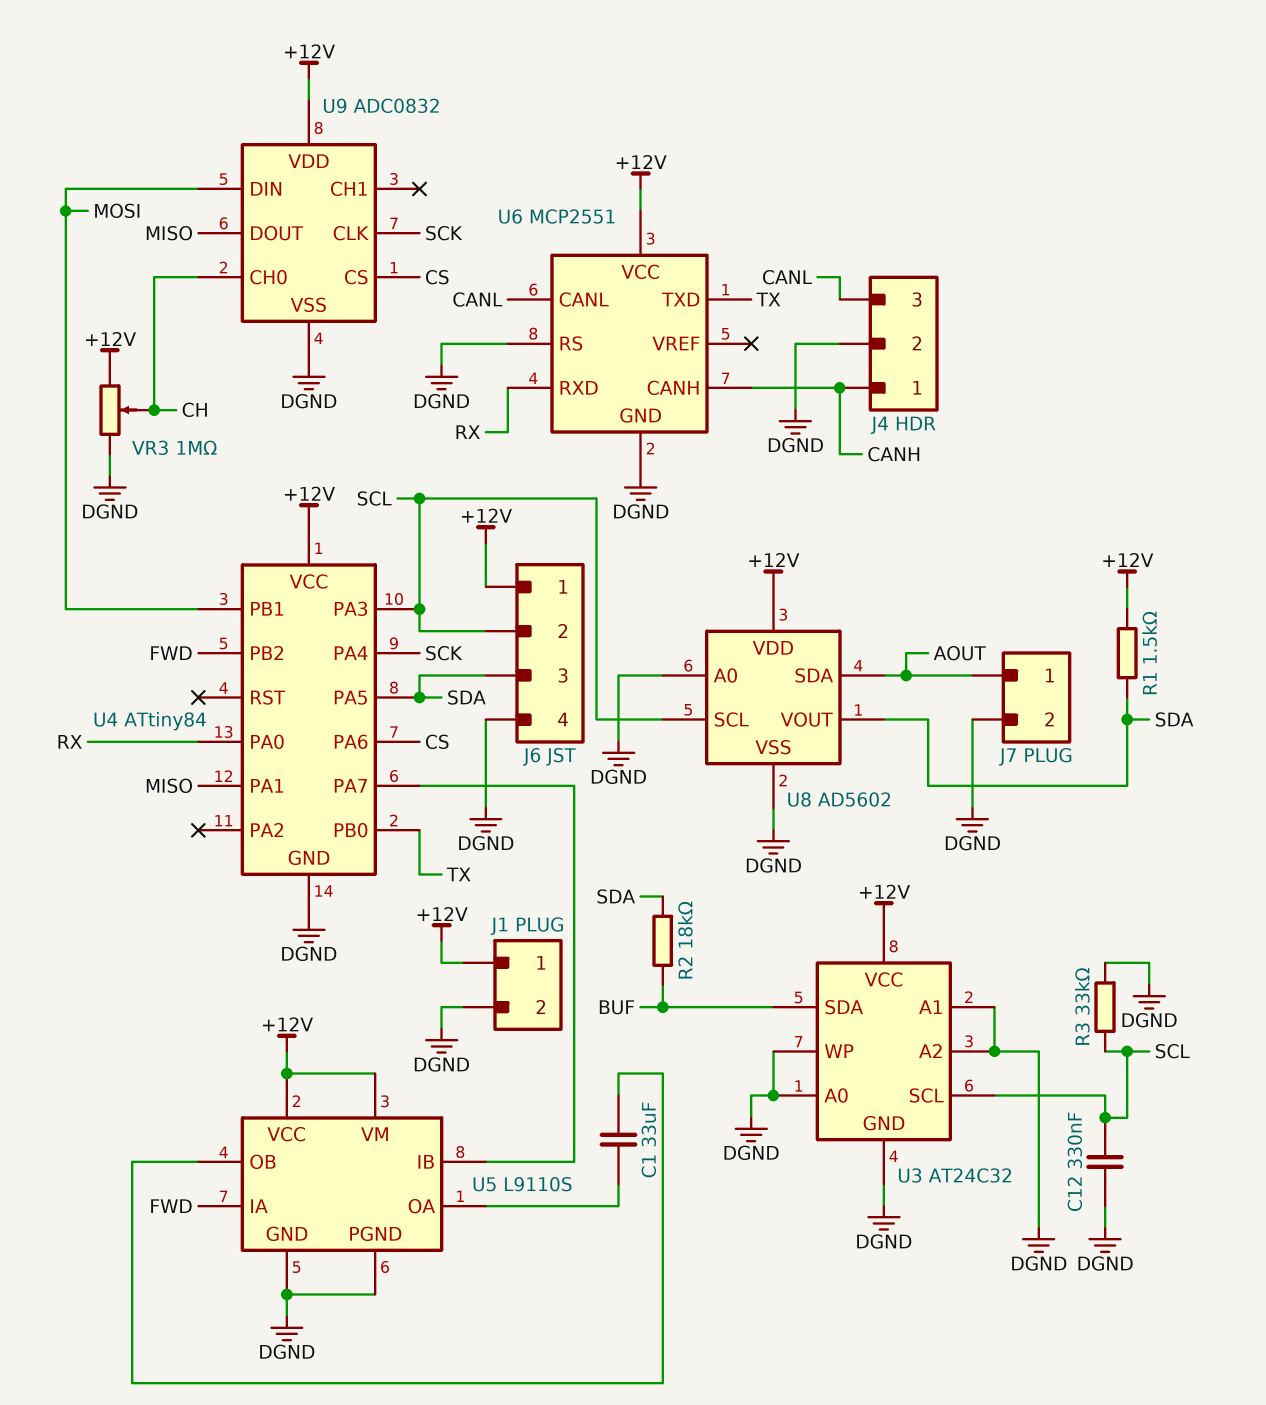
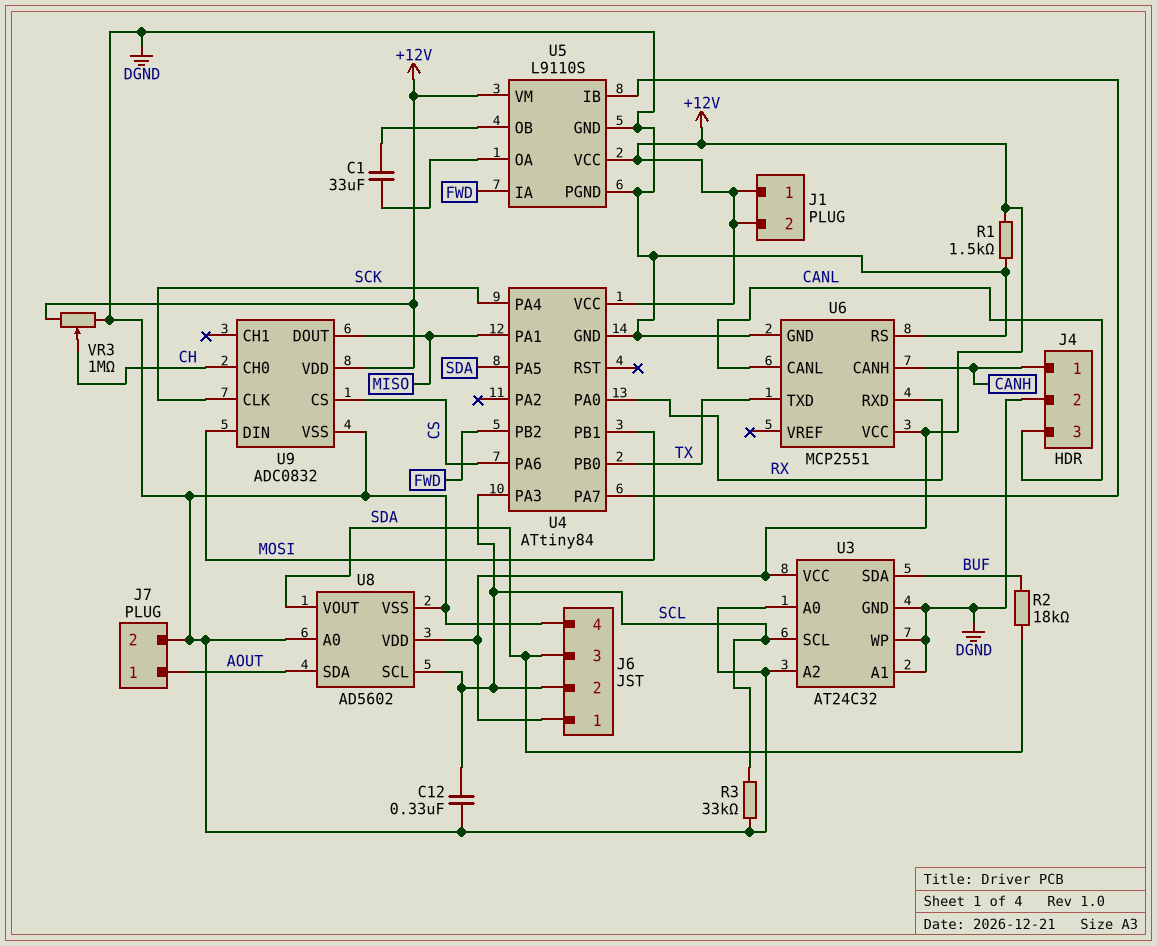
J1 pin 2: DGND -> +12V
R1: 1.5k (+12V, SDA) -> 1.5k (+12V, DGND)

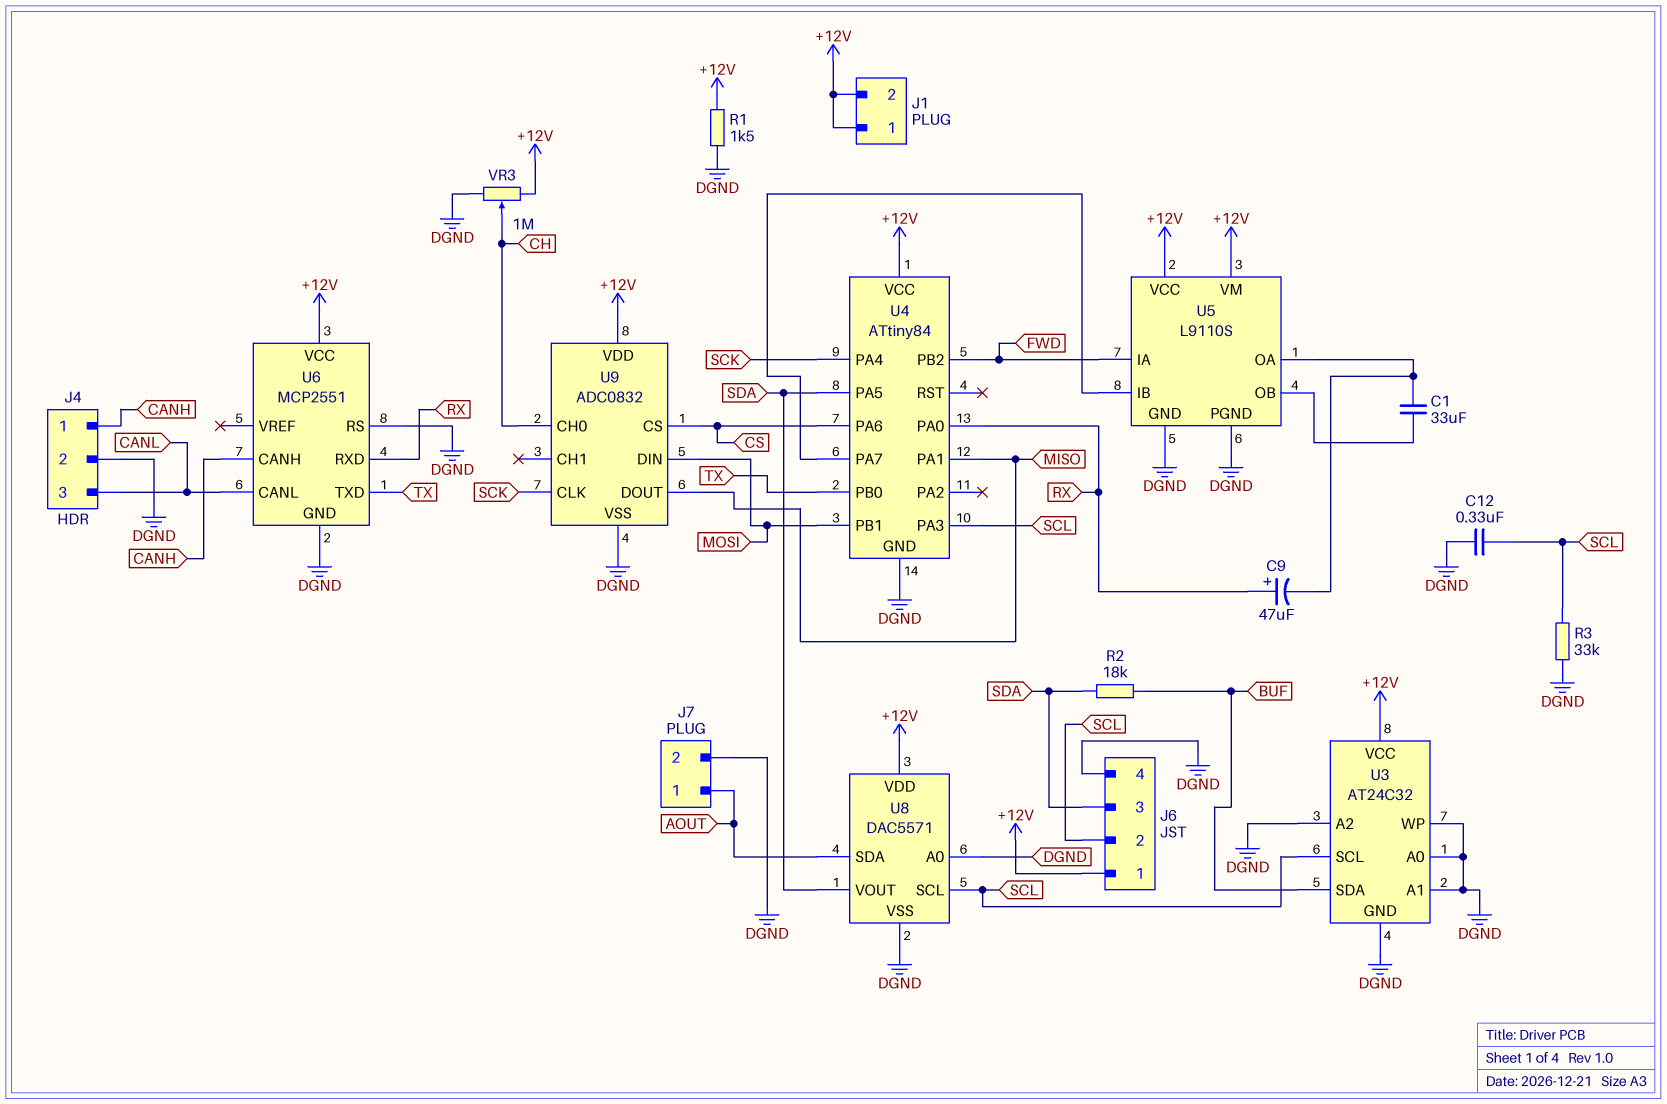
C9: none -> 47uF (plus RX, minus U5/OA)
U8: AD5602 -> DAC5571

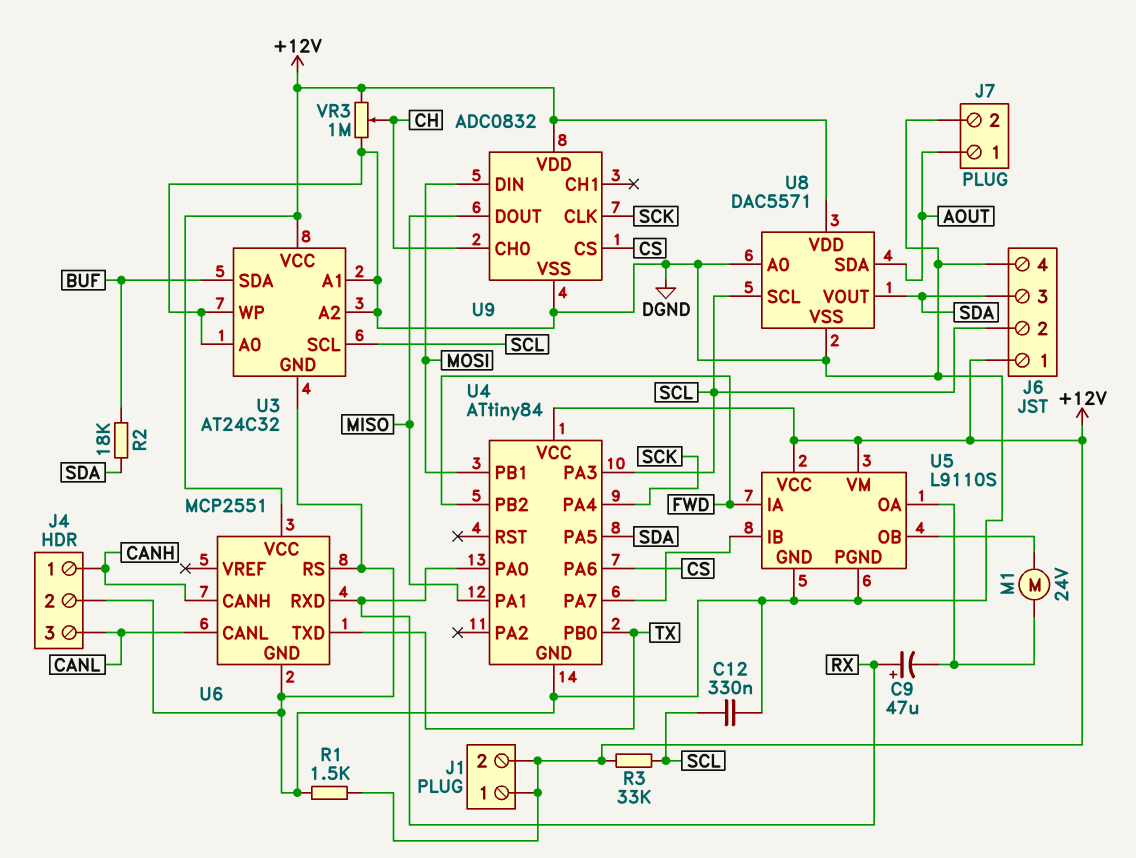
C1: 33uF (U5/OA, U5/OB) -> none
M1: none -> motor 24V (U5/OA, U5/OB)
R3: 33k (DGND, SCL) -> 33k (+12V, SCL)

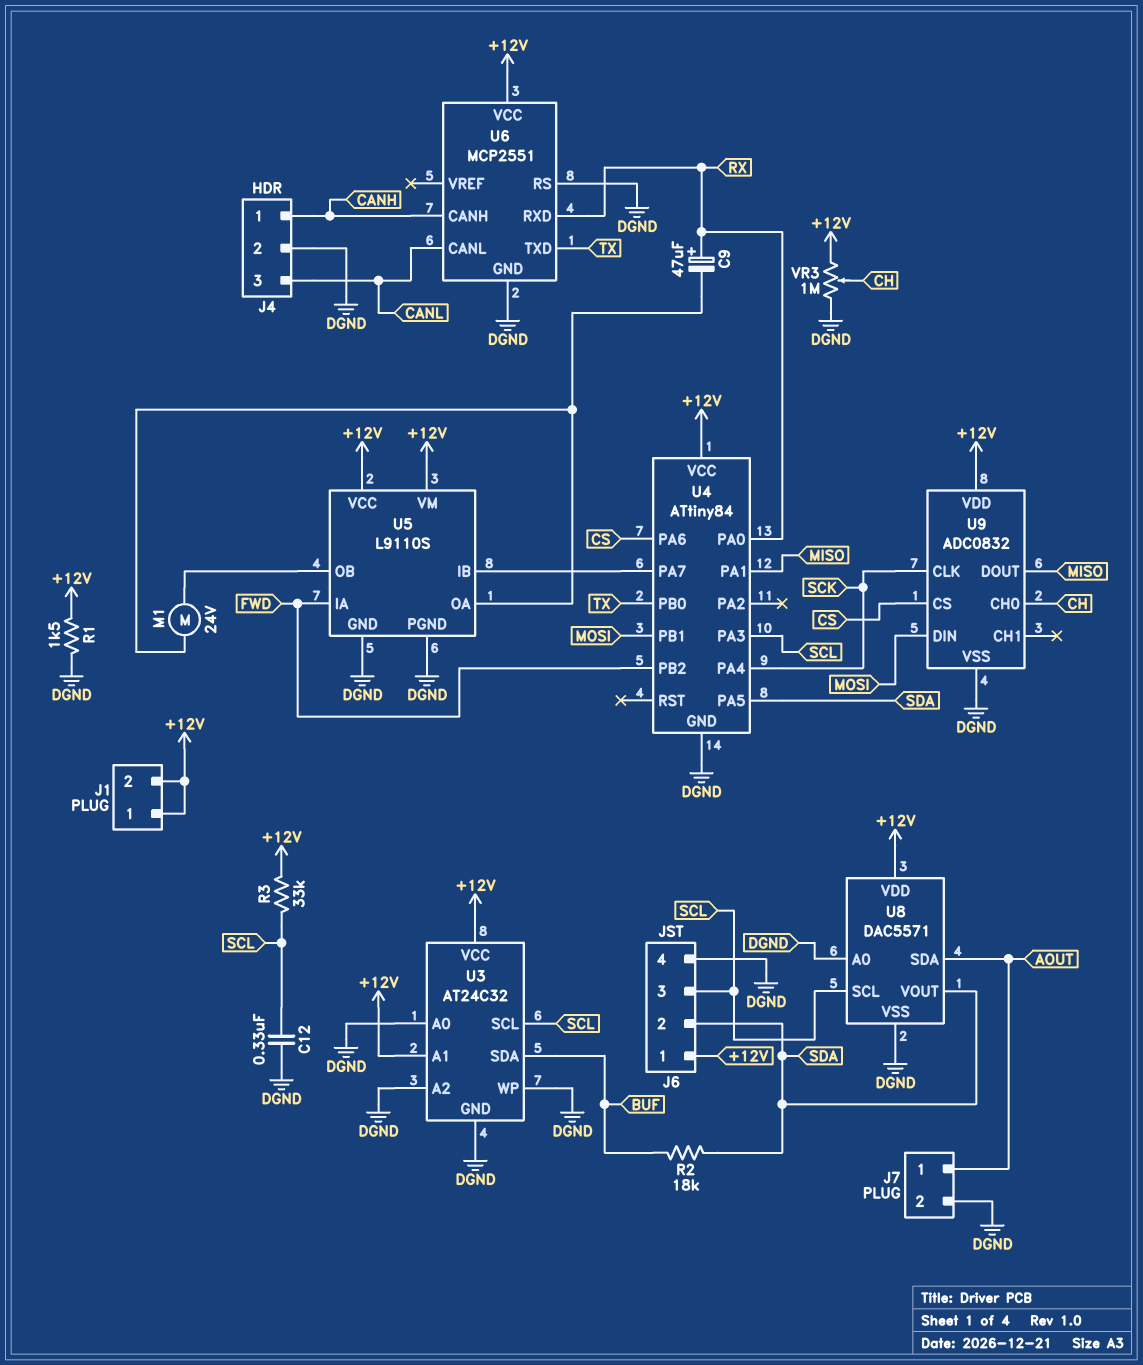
J6 pin 2: SCL -> SDA
J6 pin 3: SDA -> SCL
U3 pin A1: DGND -> +12V

